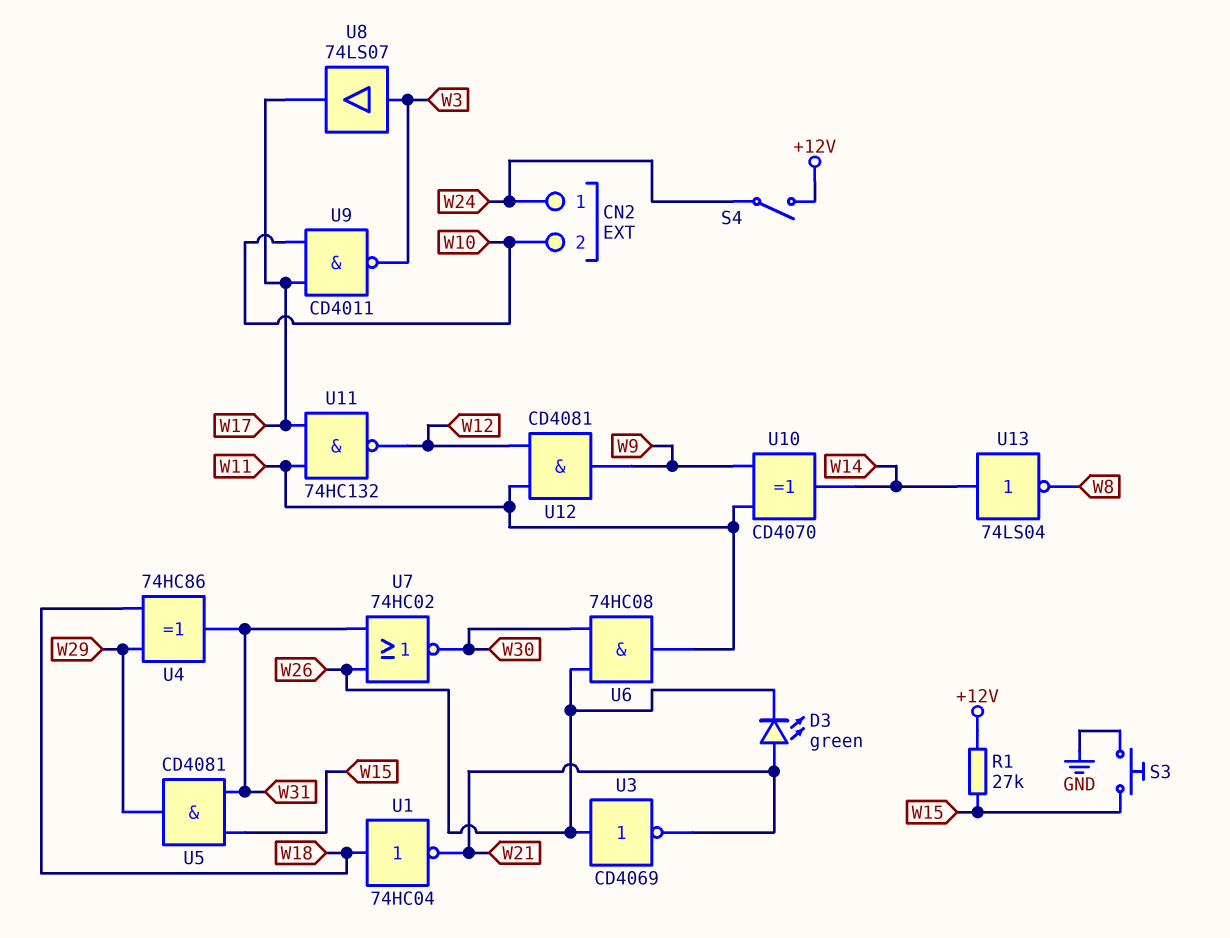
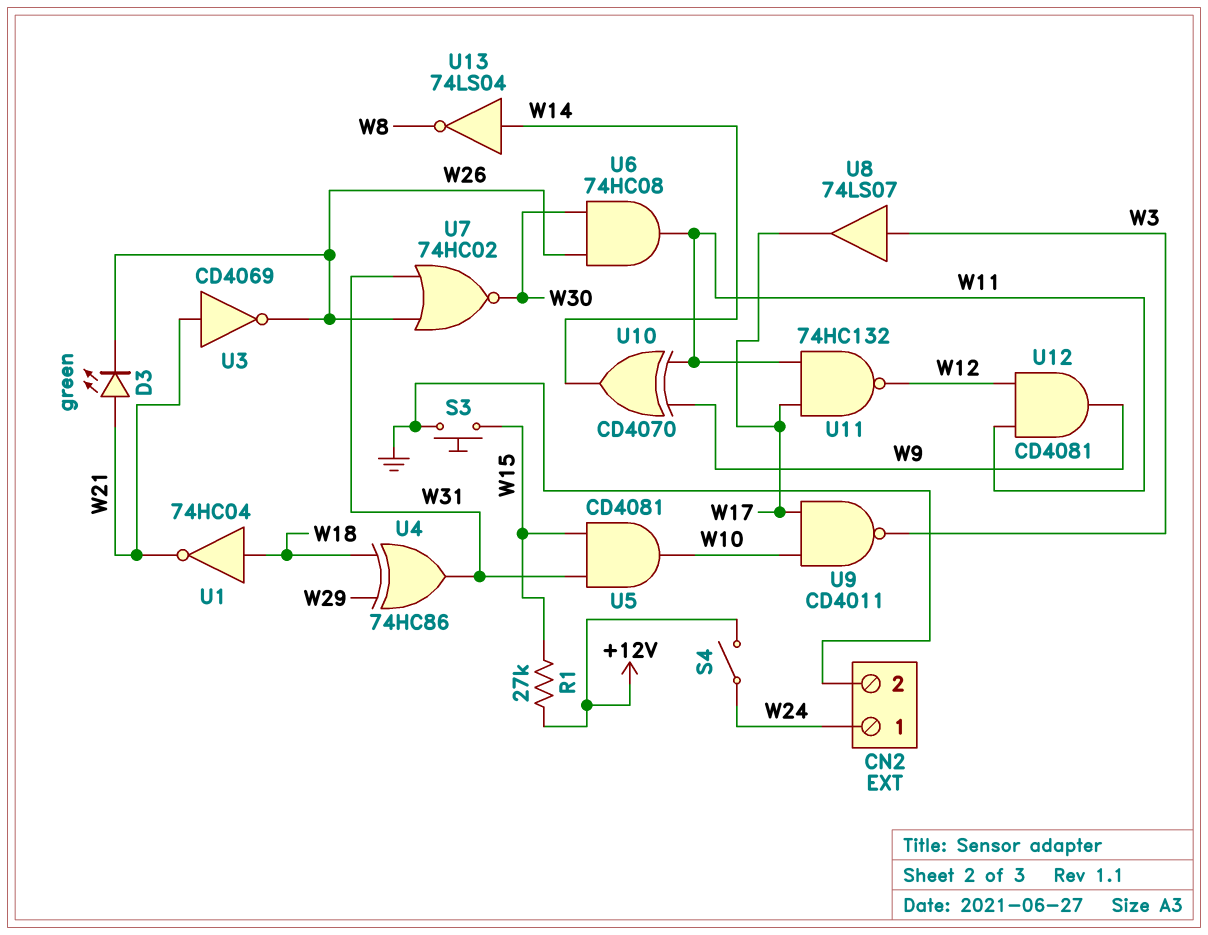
CN2 pin 2: W10 -> GND
U3: NOT CD4069 (in W26, out W21) -> NOT CD4069 (in W21, out W26)
U5: AND CD4081 (in W15, in W31, out W29) -> AND CD4081 (in W15, in W31, out W10)

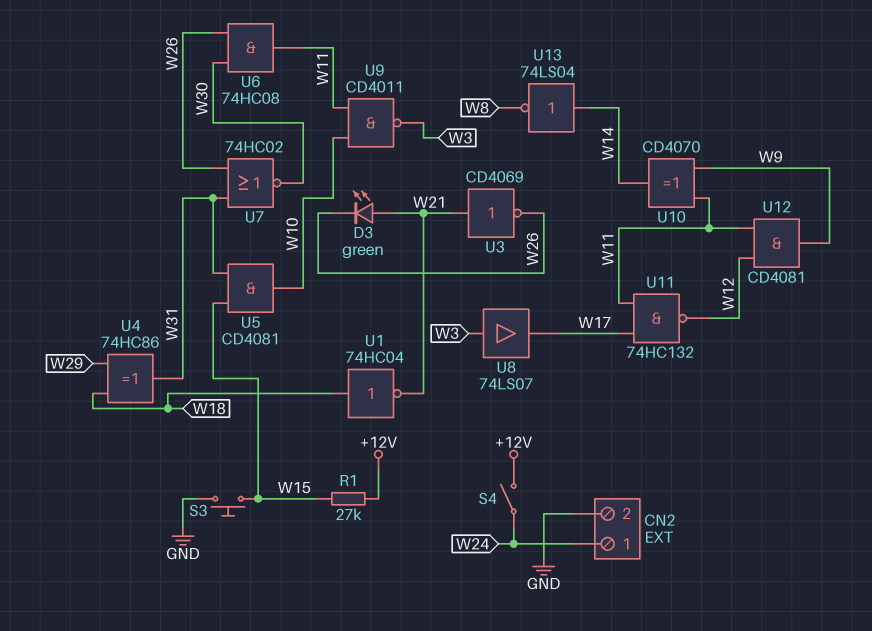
U9: NAND CD4011 (in W10, in W17, out W3) -> NAND CD4011 (in W10, in W11, out W3)

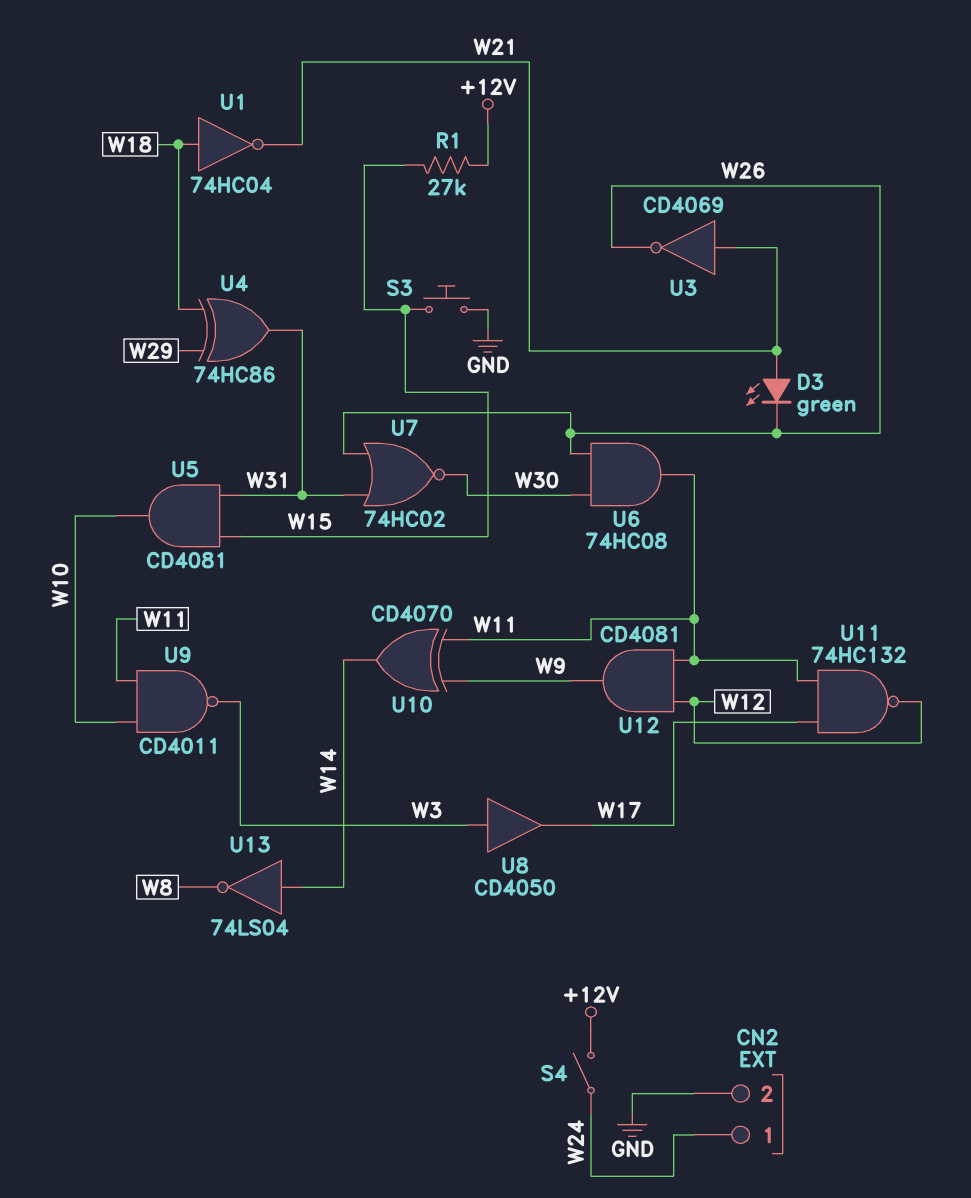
U8: buffer 74LS07 (in W3, out W17) -> buffer CD4050 (in W3, out W17)

